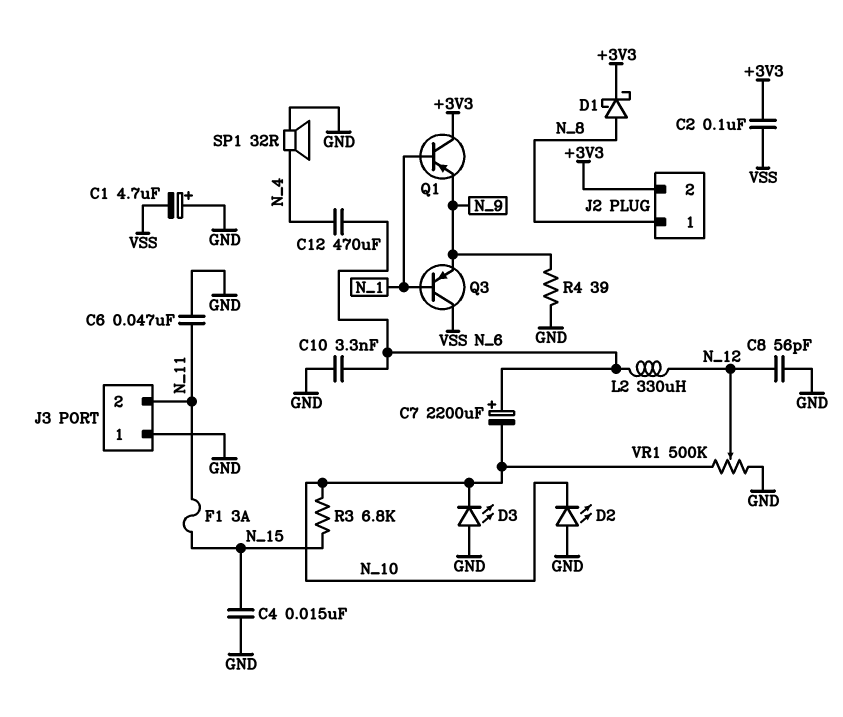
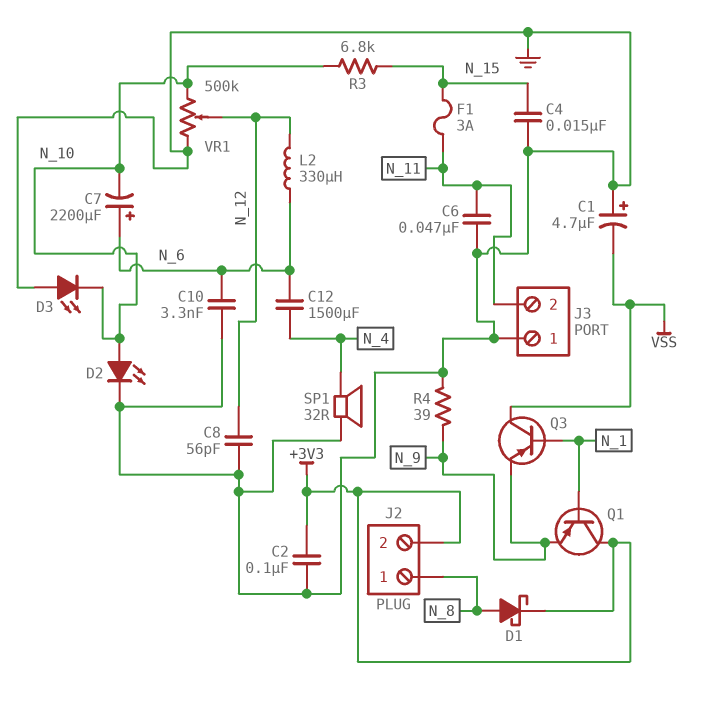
C2: 100nF (+3V3, VSS) -> 100nF (+3V3, GND)
C12: 470uF (N_4, N_6) -> 1500uF (N_4, N_6)
D2: LED (A GND, K N_10) -> LED (A N_10, K GND)

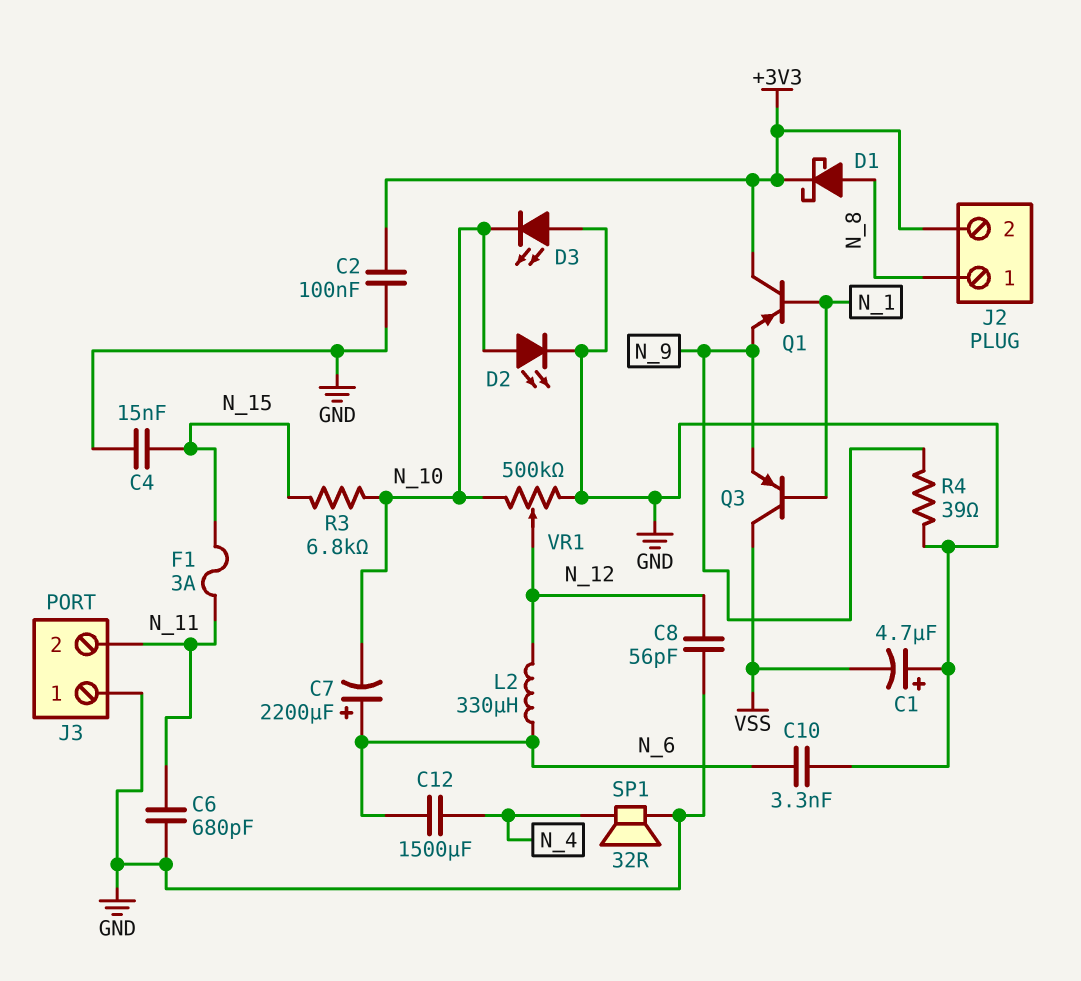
C6: 47nF (GND, N_11) -> 680pF (GND, N_11)

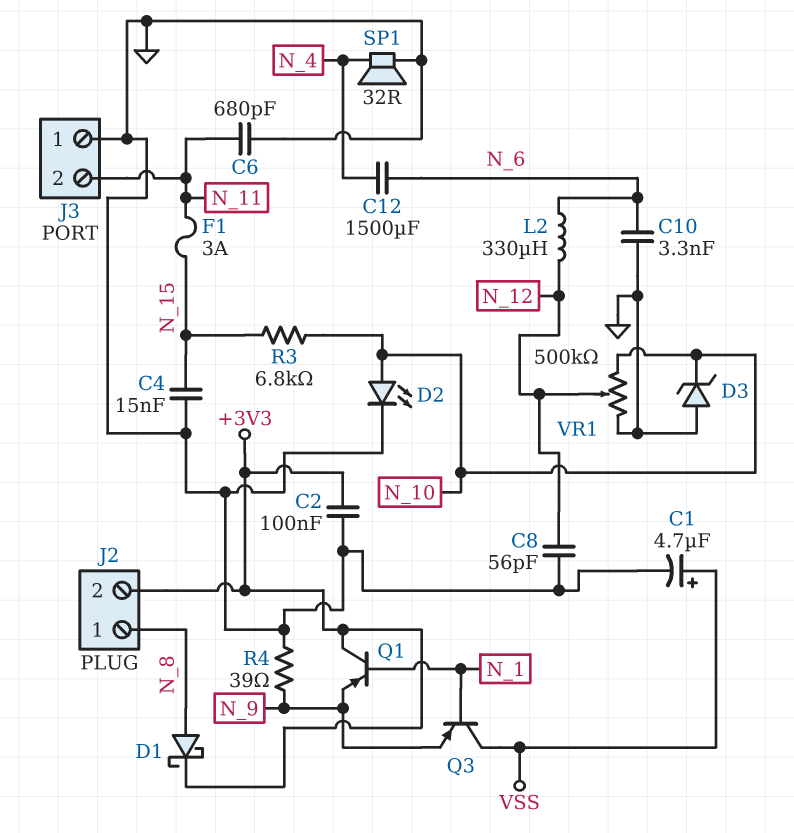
C1: 4.7uF (plus GND, minus VSS) -> 4.7uF (plus VSS, minus GND)
C7: 2200uF (plus N_6, minus N_10) -> none
D3: LED (A GND, K N_10) -> zener (A GND, K N_10)

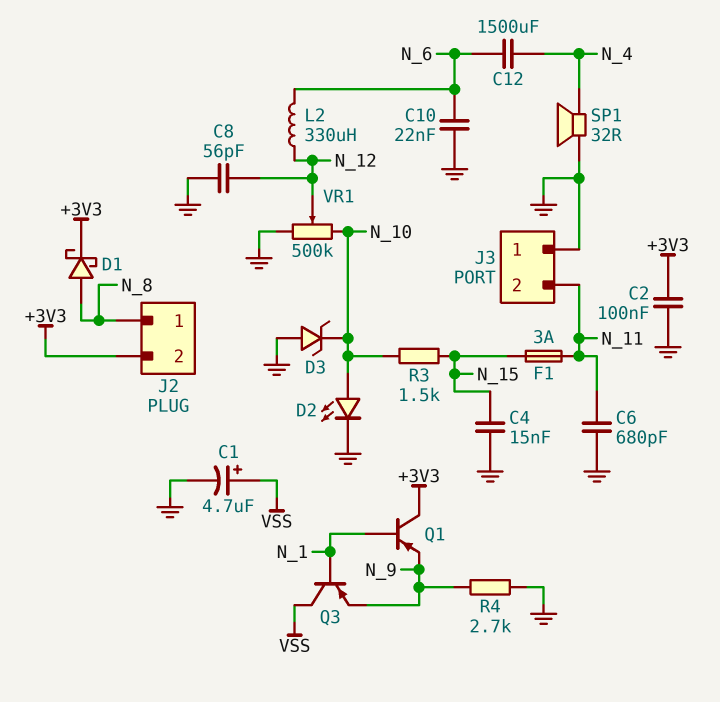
C10: 3.3nF (GND, N_6) -> 22nF (GND, N_6)
R3: 6.8k (N_10, N_15) -> 1.5k (N_10, N_15)
R4: 39 (GND, N_9) -> 2.7k (GND, N_9)

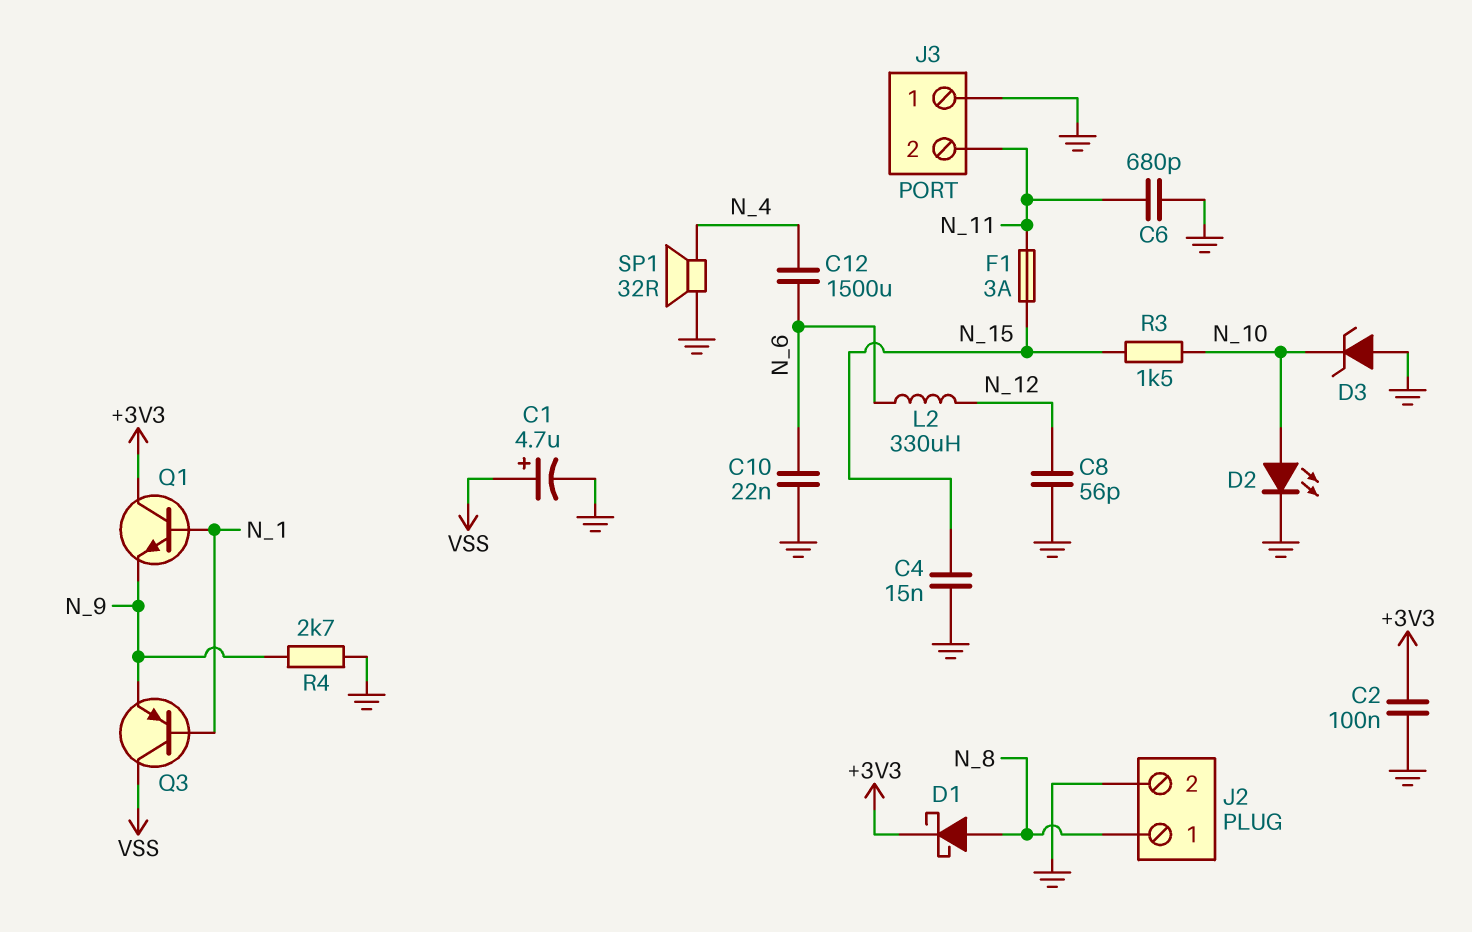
J2 pin 2: +3V3 -> GND
Q1: PNP (B N_1, C +3V3, E N_9) -> NPN (B N_1, C +3V3, E N_9)
VR1: 500k (GND, N_10, wiper N_12) -> none

